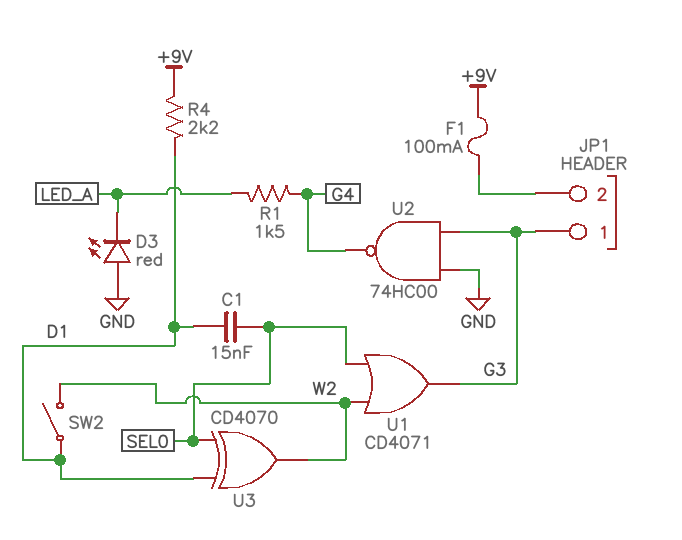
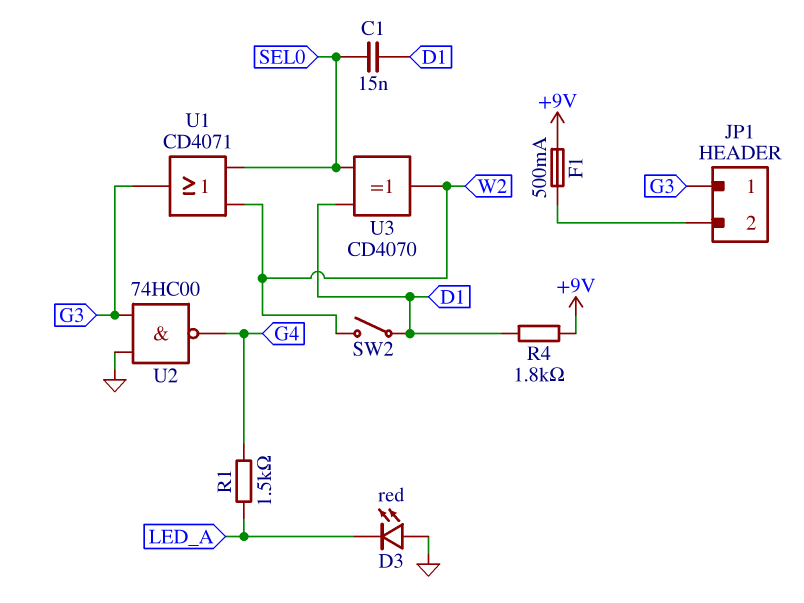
F1: 100mA (+9V, JP1/2) -> 500mA (+9V, JP1/2)
R4: 2.2k (+9V, D1) -> 1.8k (+9V, D1)

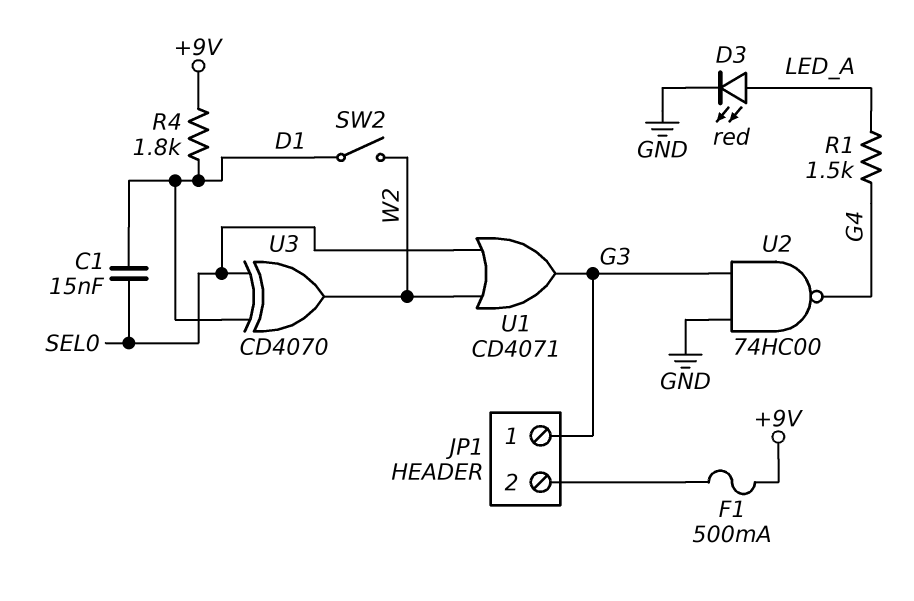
D3: LED red (A GND, K LED_A) -> LED red (A LED_A, K GND)

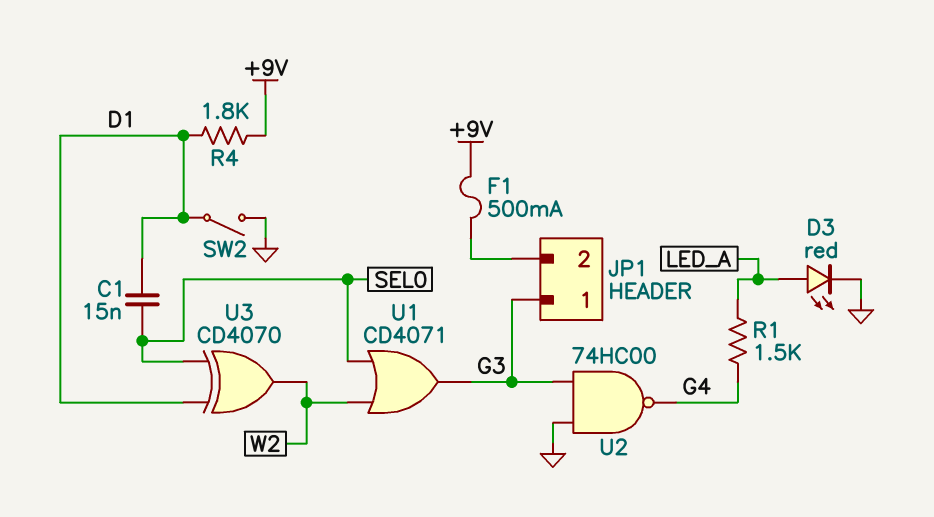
SW2: switch (D1, W2) -> switch (D1, GND)

